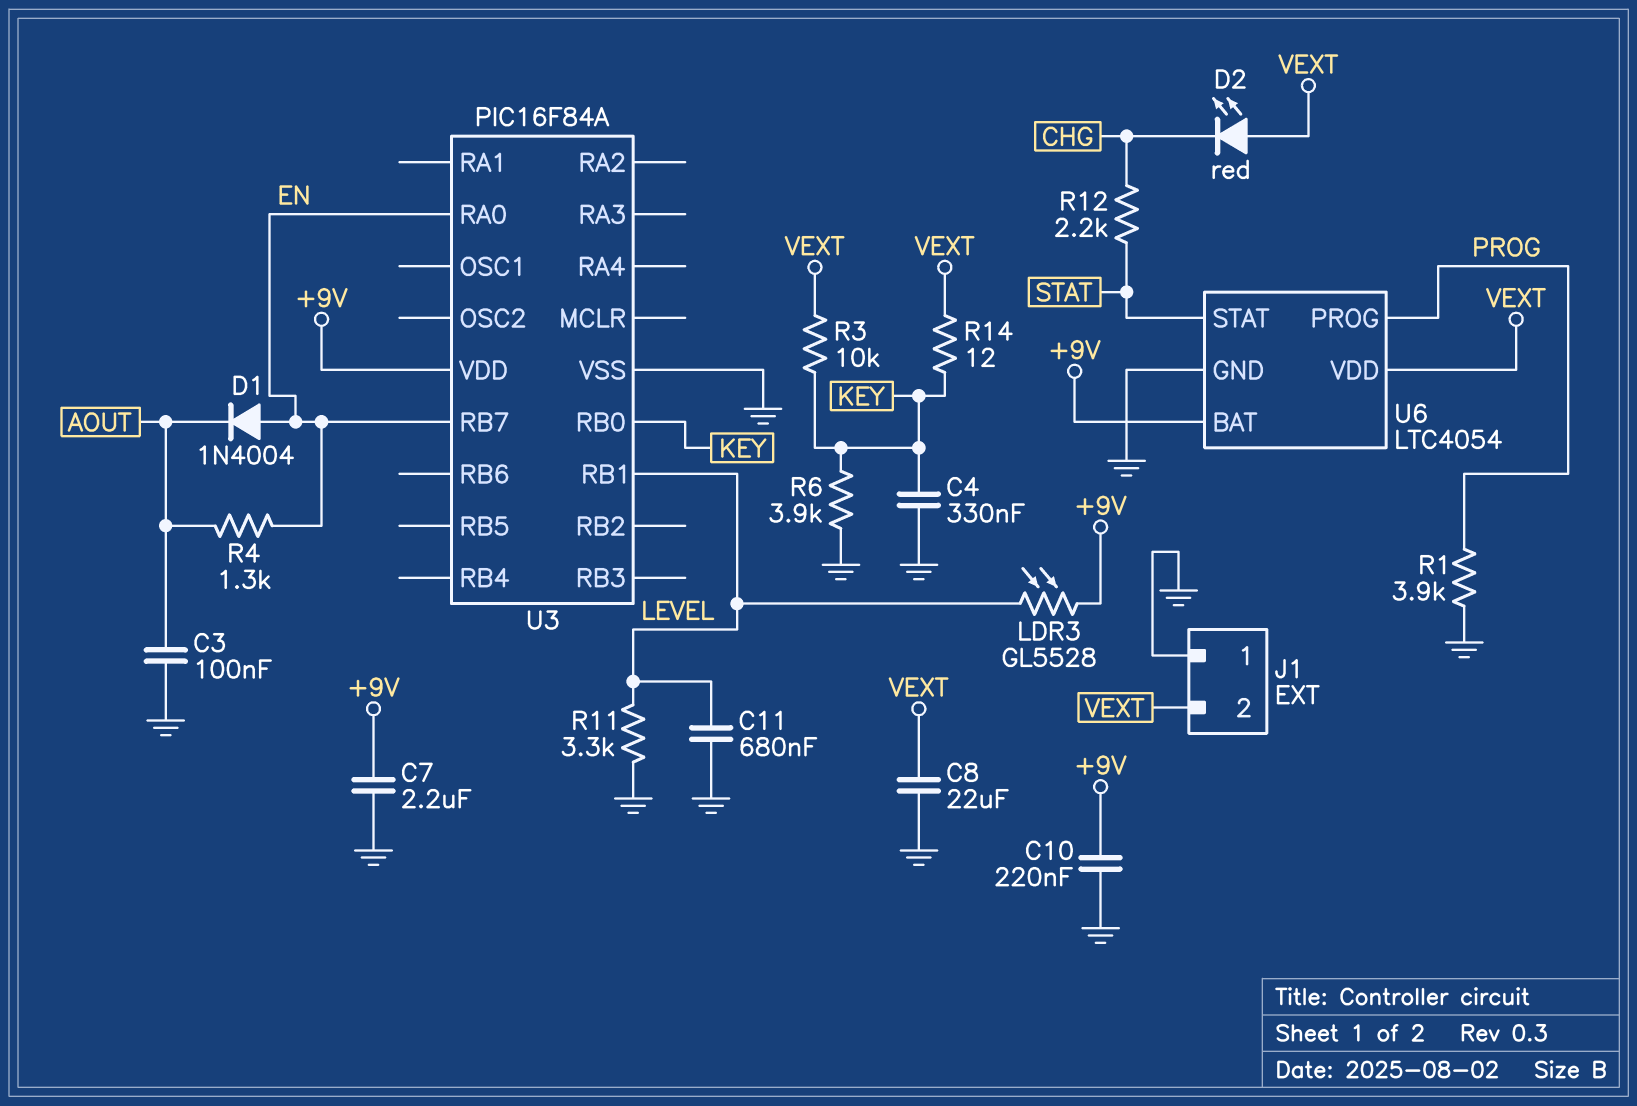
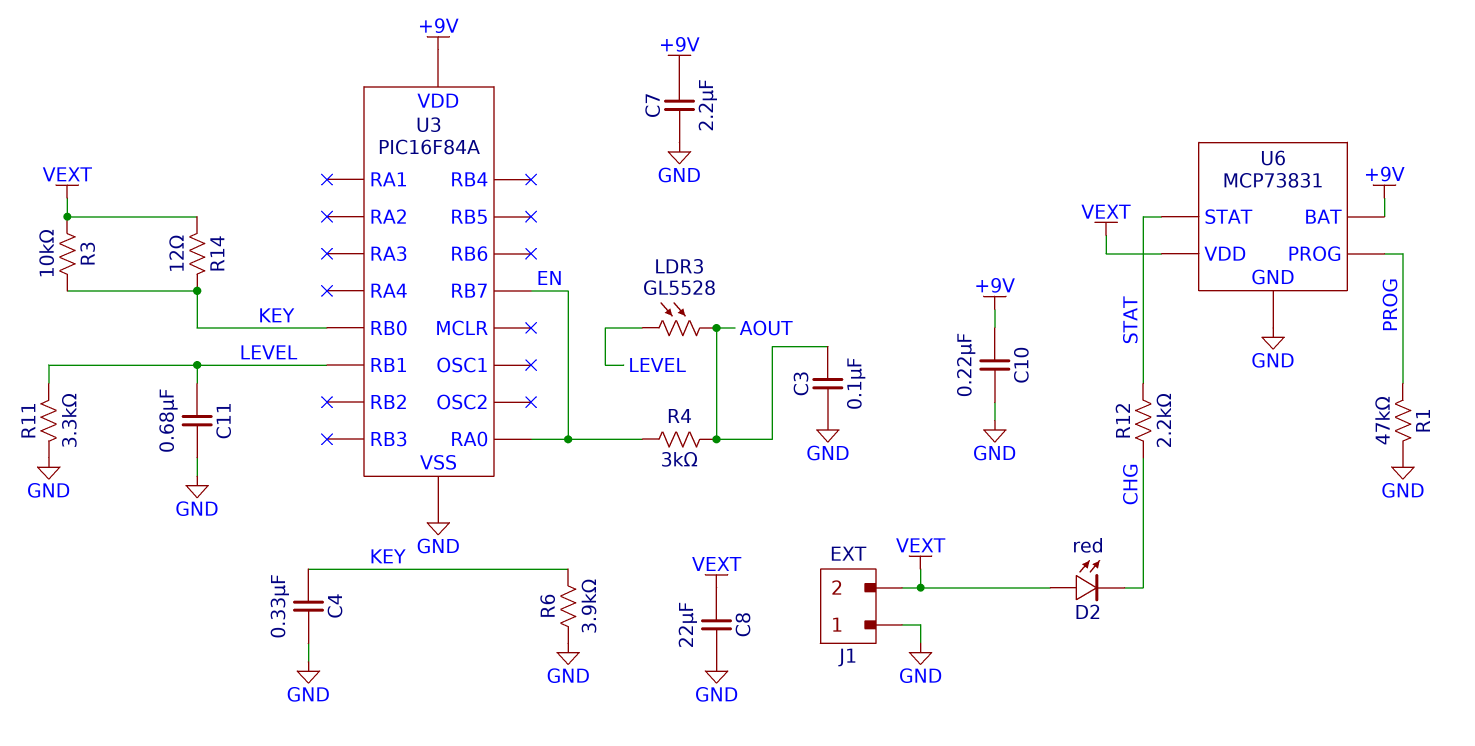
D1: diode 1N4004 (A EN, K AOUT) -> none
LDR3: GL5528 (+9V, LEVEL) -> GL5528 (AOUT, LEVEL)
R1: 3.9k (GND, PROG) -> 47k (GND, PROG)
R4: 1.3k (AOUT, EN) -> 3k (AOUT, EN)
U6: LTC4054 -> MCP73831

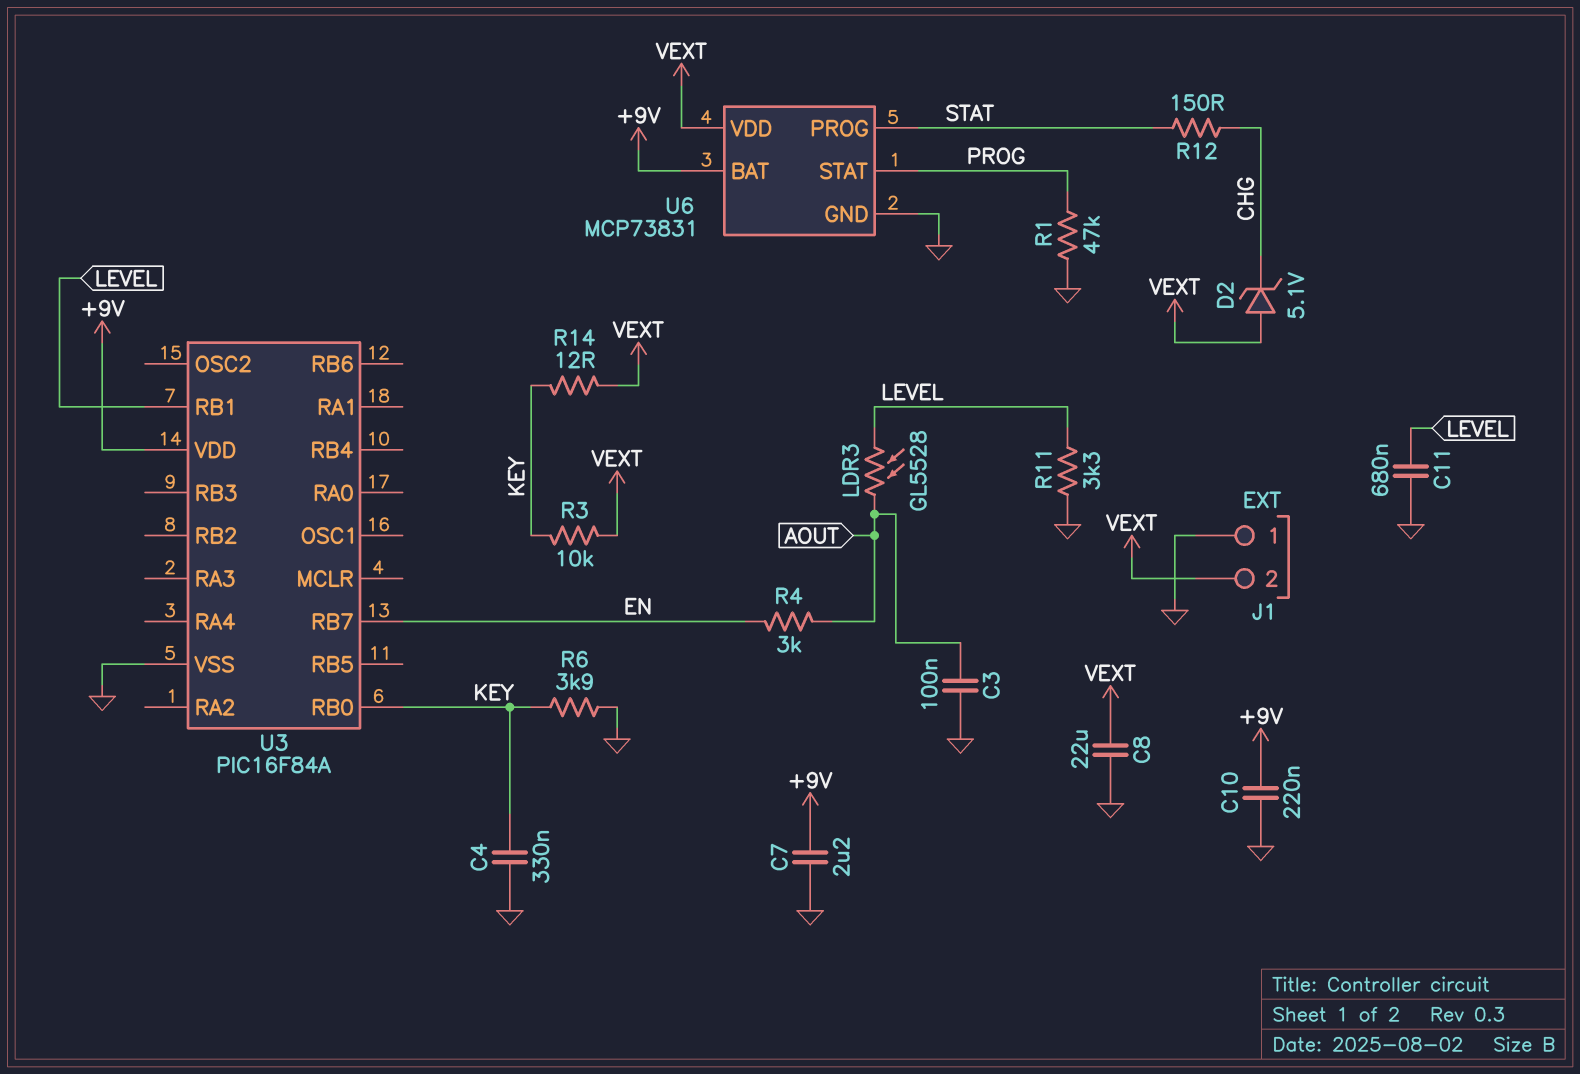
D2: LED red (A VEXT, K CHG) -> zener 5.1V (A VEXT, K CHG)
R12: 2.2k (CHG, STAT) -> 150 (CHG, STAT)
U3 pin RA0: EN -> none
U6 pin PROG: PROG -> STAT
U6 pin STAT: STAT -> PROG

